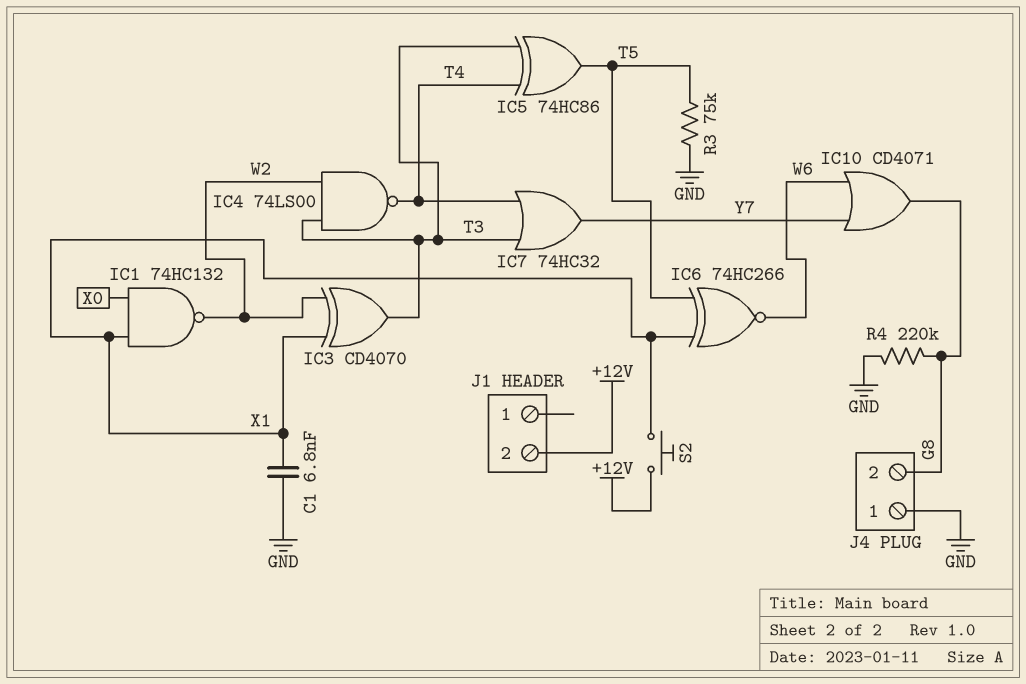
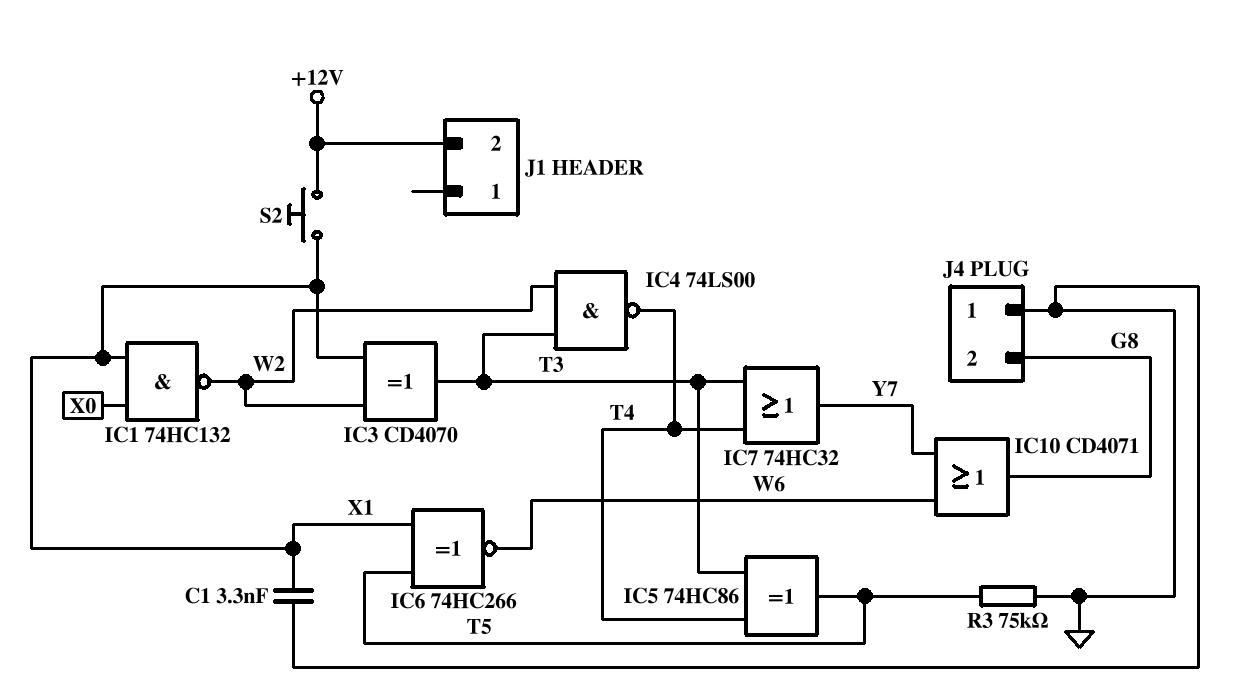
C1: 6.8nF (GND, X1) -> 3.3nF (GND, X1)
R4: 220k (G8, GND) -> none

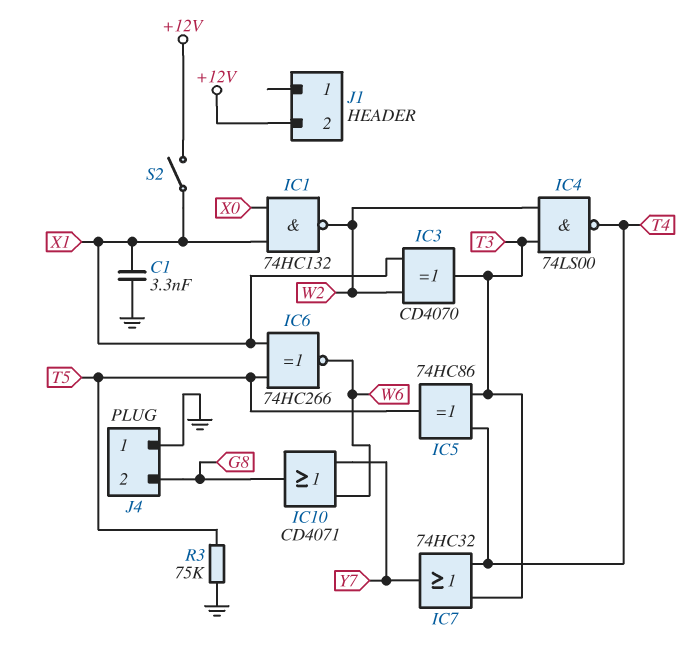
S2: button (+12V, X1) -> switch (+12V, X1)

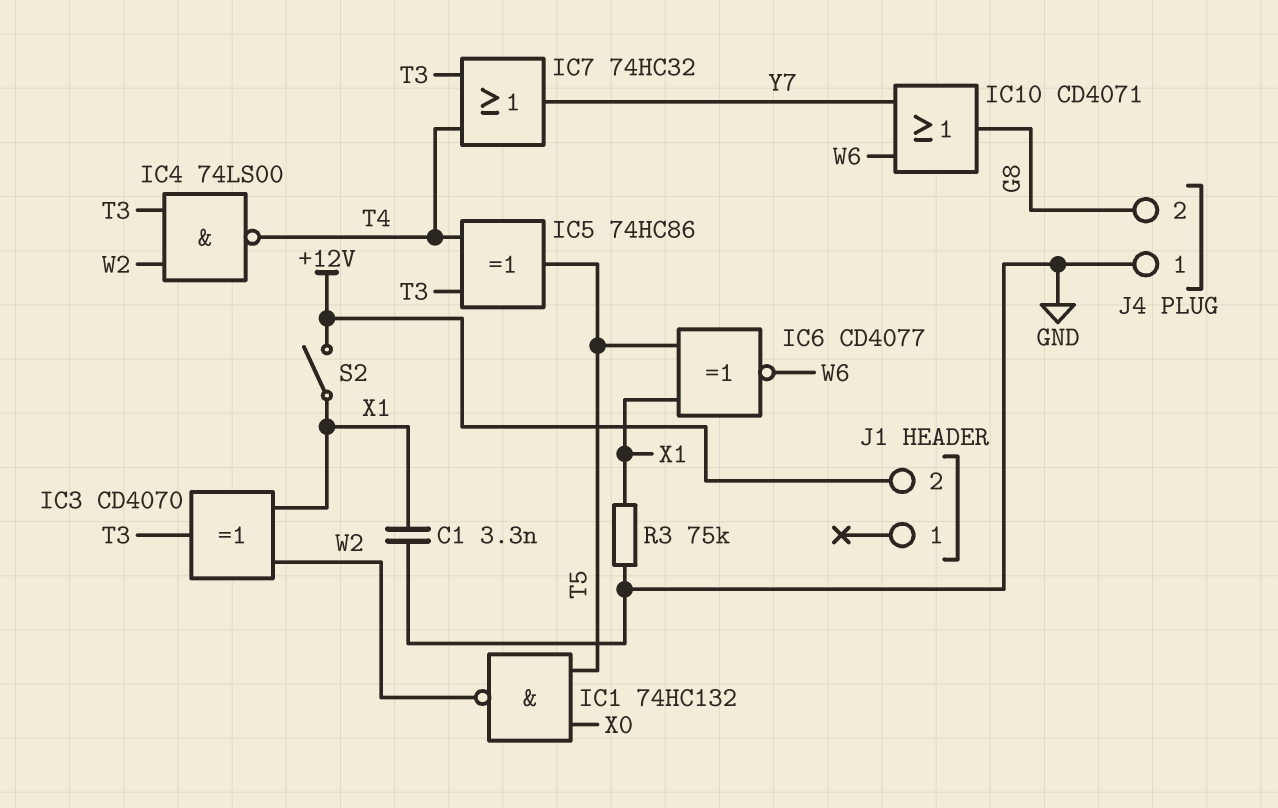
IC1: NAND 74HC132 (in X0, in X1, out W2) -> NAND 74HC132 (in T5, in X0, out W2)
IC6: XNOR 74HC266 (in T5, in X1, out W6) -> XNOR CD4077 (in T5, in X1, out W6)
R3: 75k (GND, T5) -> 75k (GND, X1)

